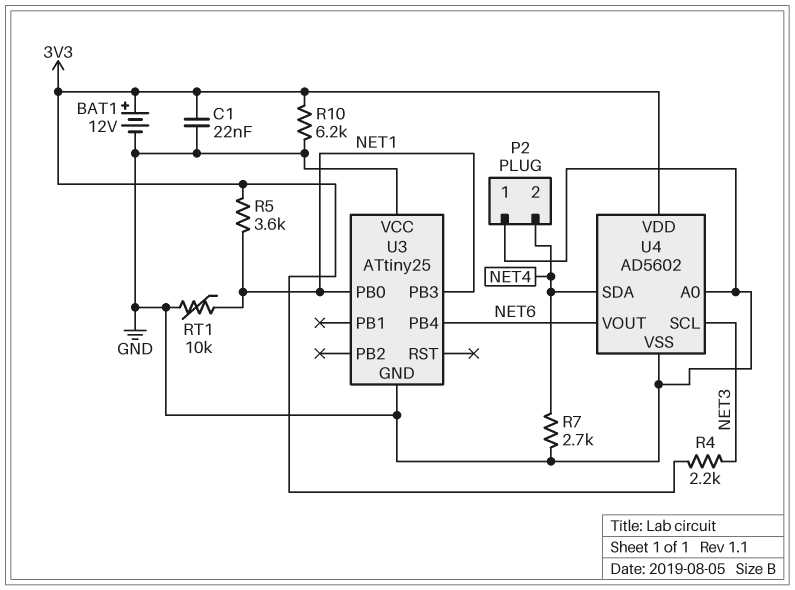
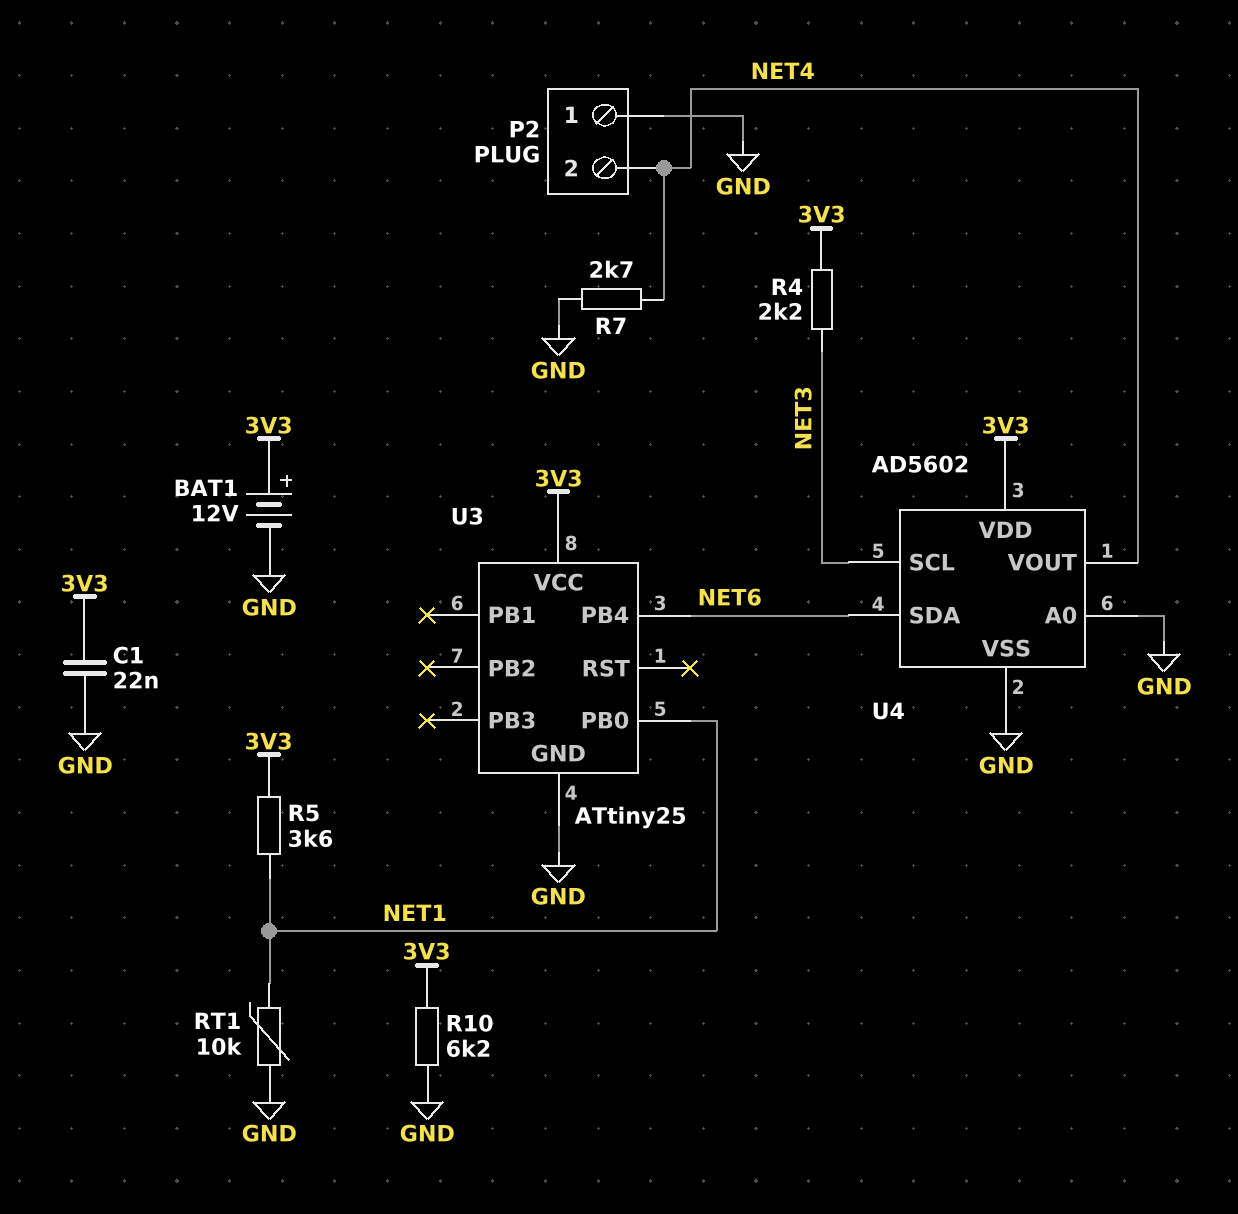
U3 pin PB3: NET1 -> none
U3 pin VCC: GND -> 3V3
U4 pin SDA: NET4 -> NET6
U4 pin VOUT: NET6 -> NET4

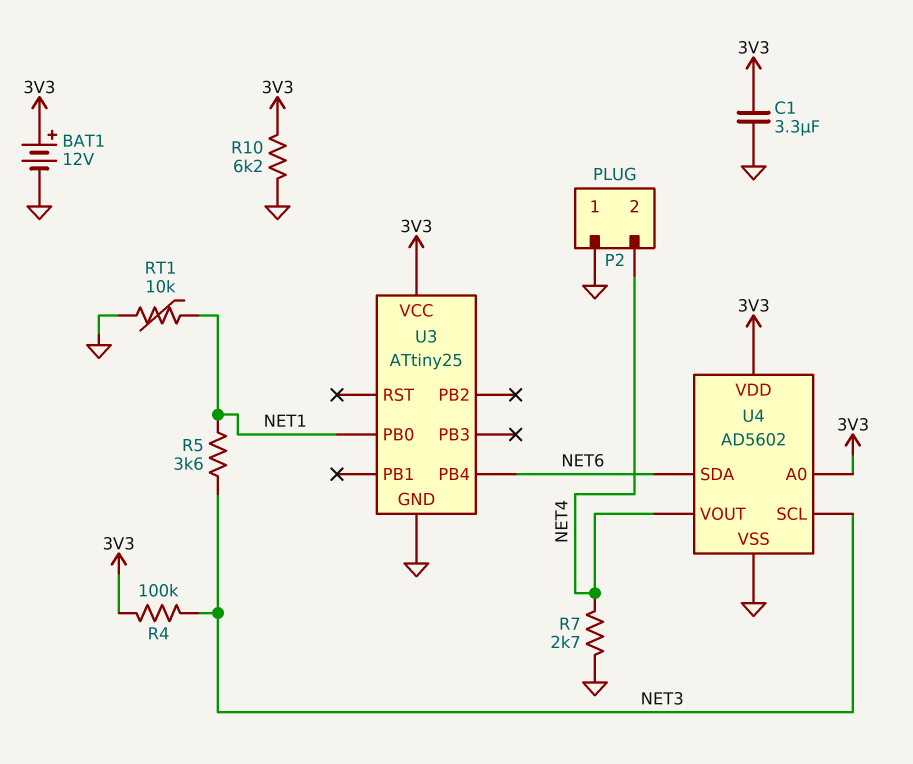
C1: 22nF (3V3, GND) -> 3.3uF (3V3, GND)
R4: 2.2k (3V3, NET3) -> 100k (3V3, NET3)
R5: 3.6k (3V3, NET1) -> 3.6k (NET1, NET3)
U4 pin A0: GND -> 3V3

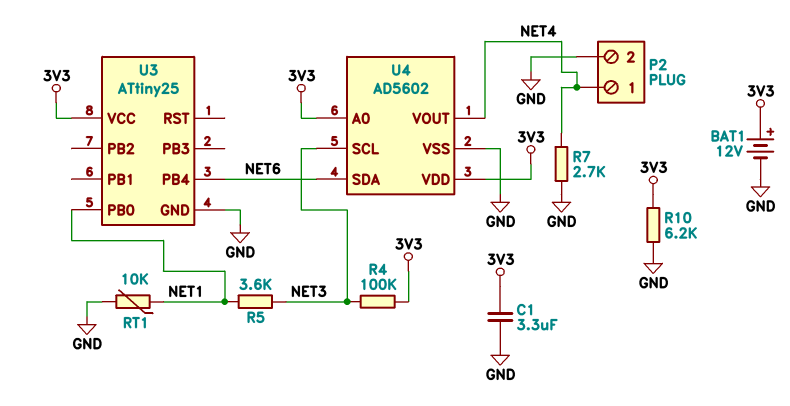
P2 pin 1: GND -> NET4
P2 pin 2: NET4 -> GND

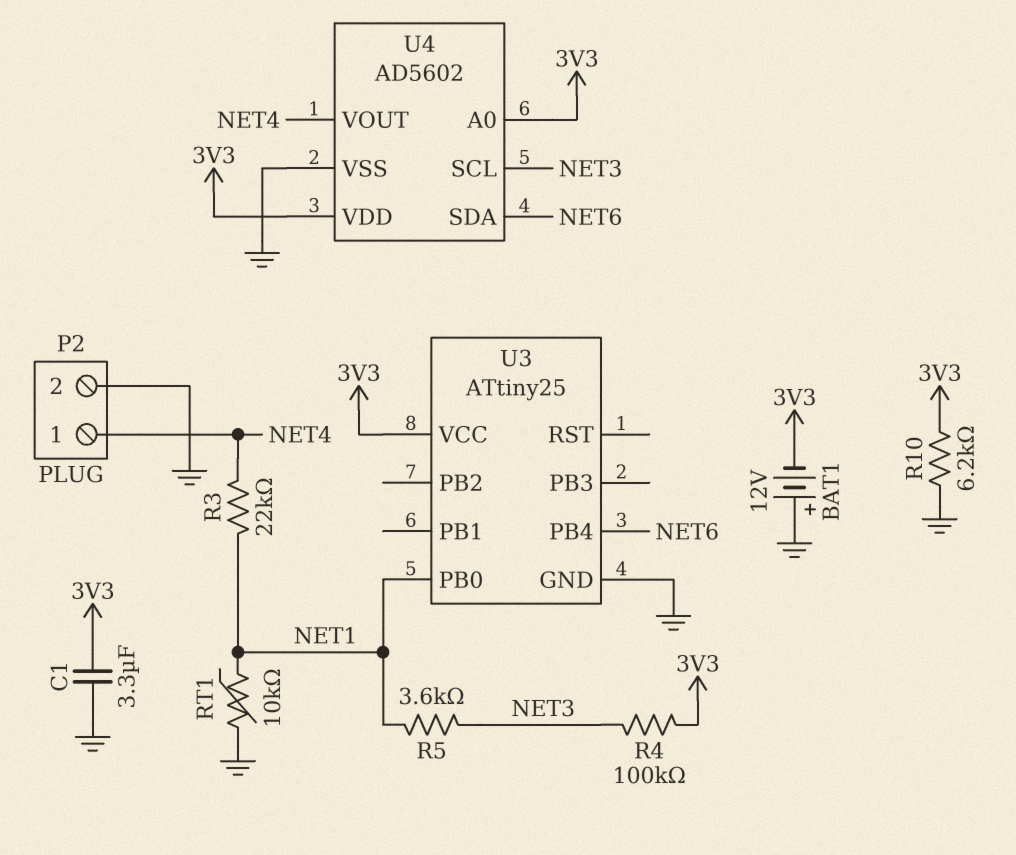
BAT1: 12V (plus 3V3, minus GND) -> 12V (plus GND, minus 3V3)
R3: none -> 22k (NET1, NET4)
R7: 2.7k (GND, NET4) -> none

